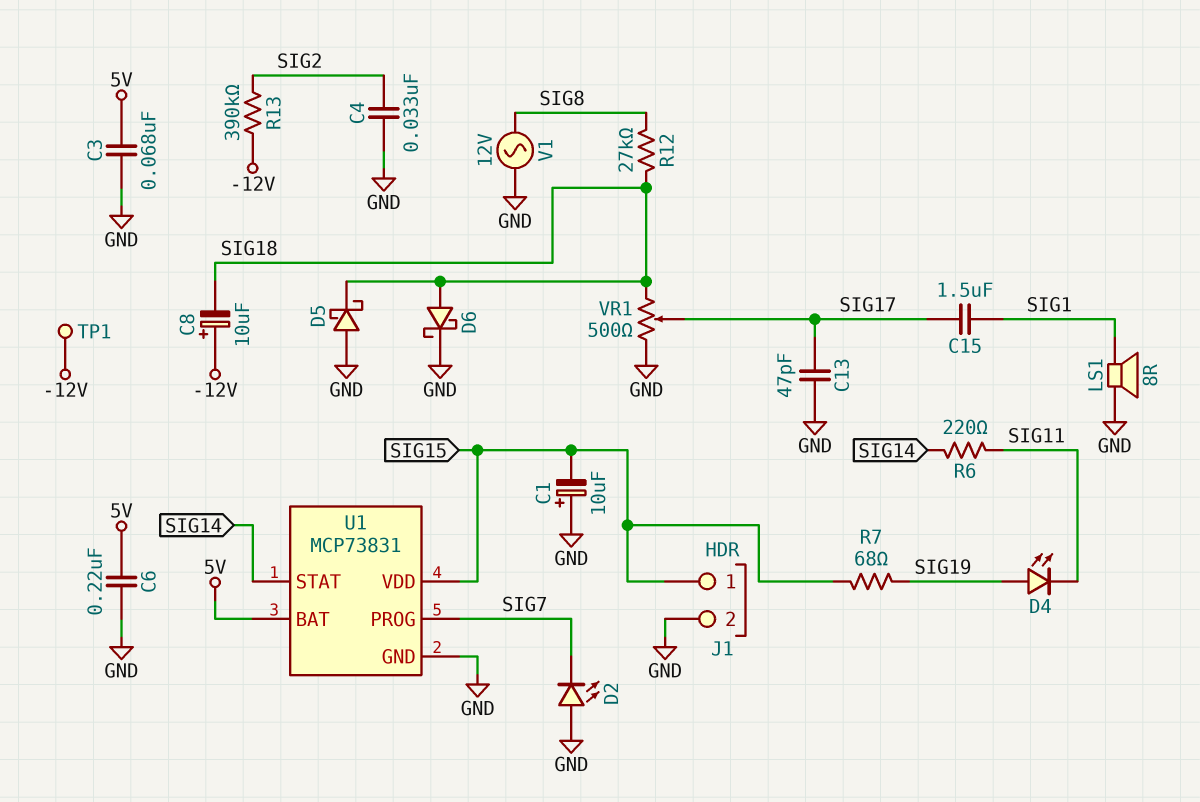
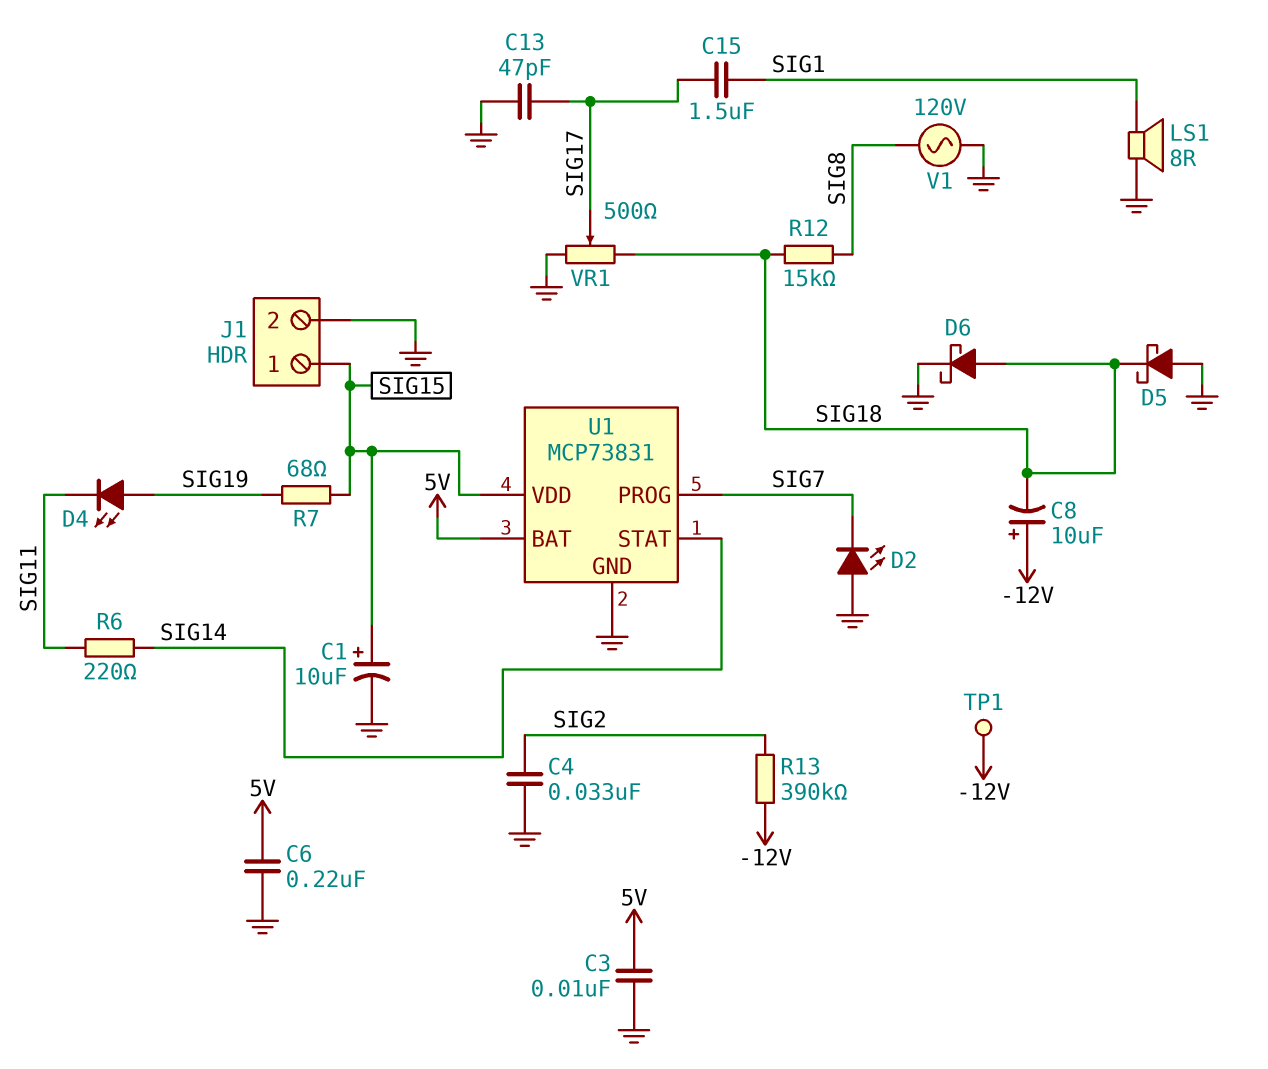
C1: 10uF (plus GND, minus SIG15) -> 10uF (plus SIG15, minus GND)
C3: 68nF (5V, GND) -> 10nF (5V, GND)
R12: 27k (SIG8, SIG18) -> 15k (SIG8, SIG18)
V1: AC 12V (GND, SIG8) -> AC 120V (GND, SIG8)

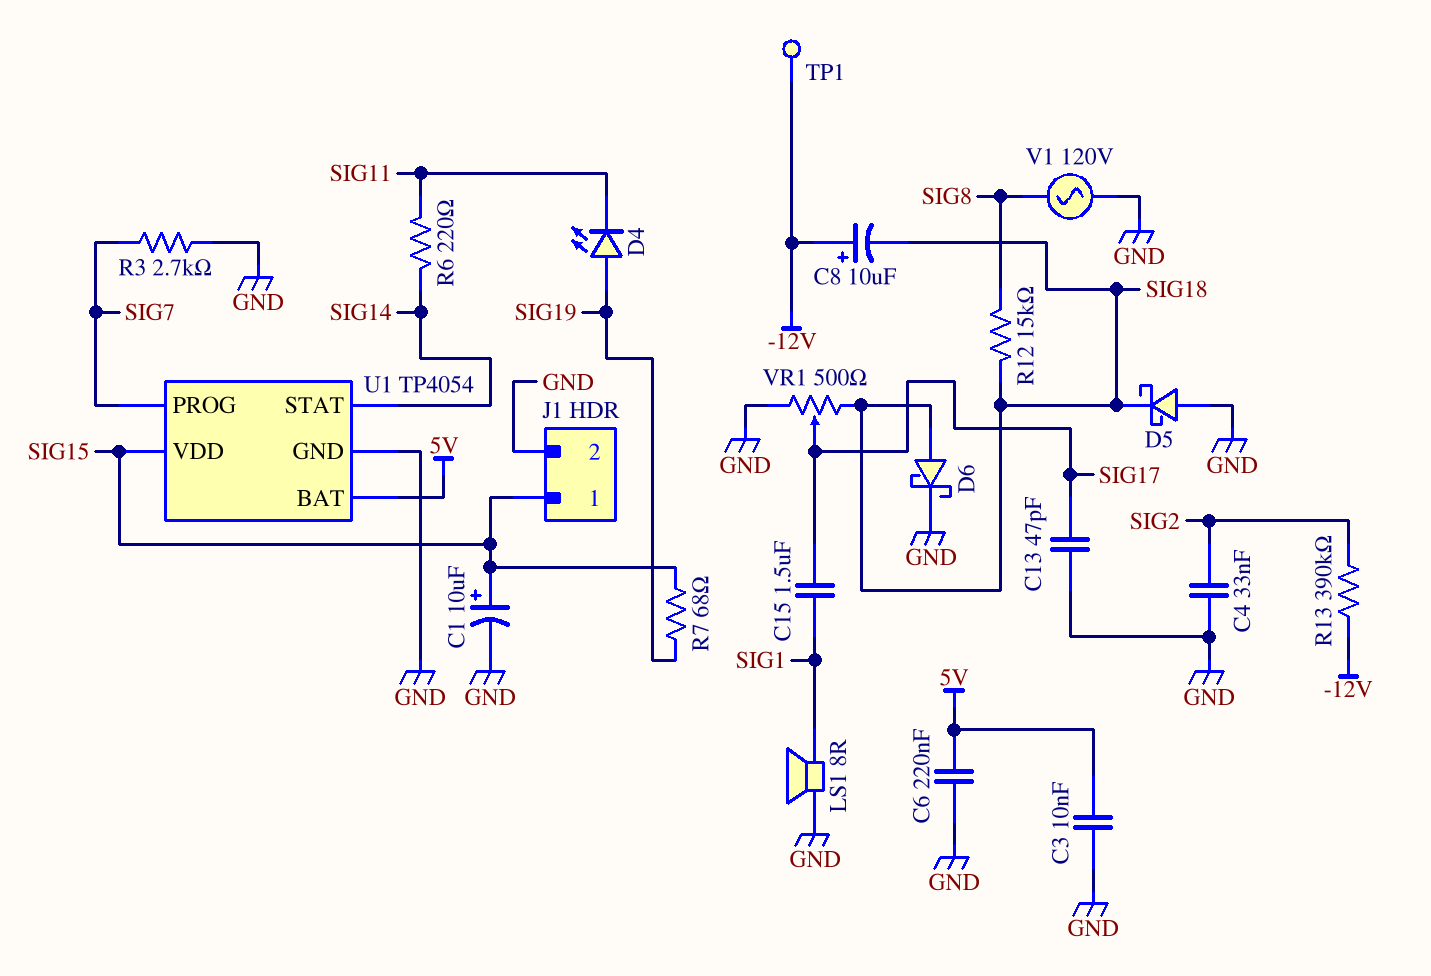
D2: LED (A GND, K SIG7) -> none
R3: none -> 2.7k (GND, SIG7)
U1: MCP73831 -> TP4054

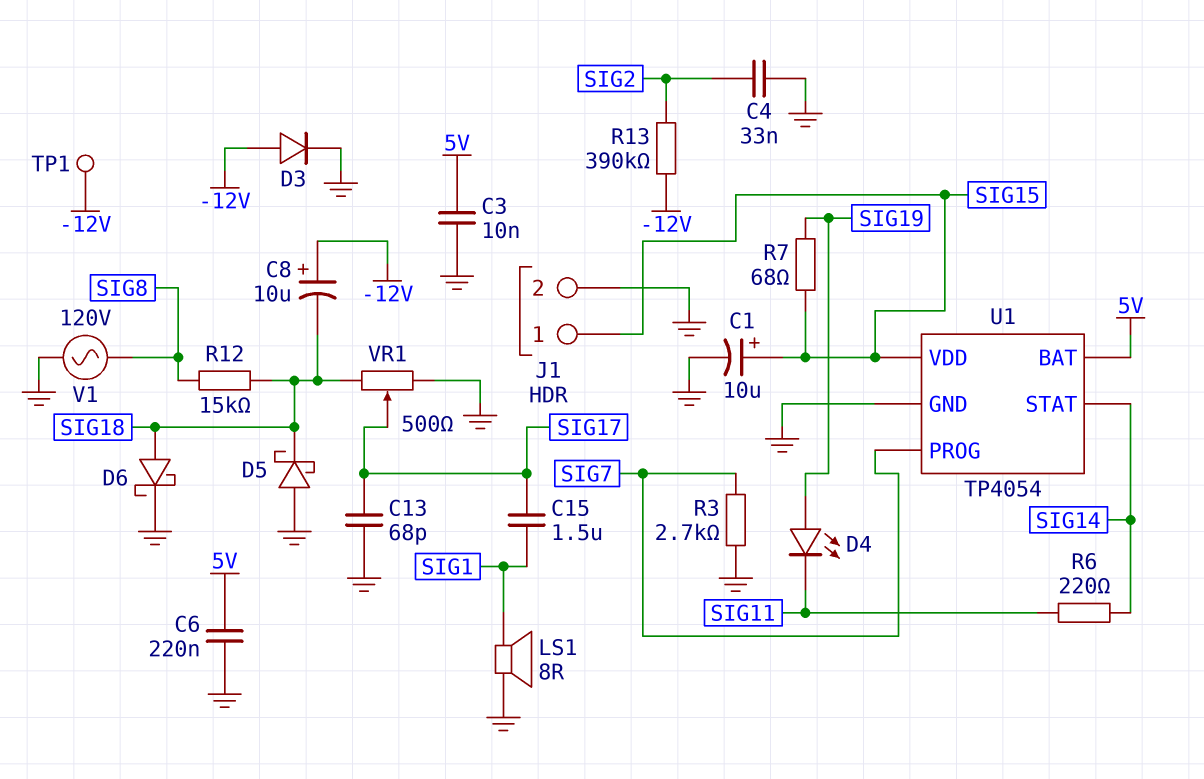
C13: 47pF (GND, SIG17) -> 68pF (GND, SIG17)
D3: none -> diode (A -12V, K GND)

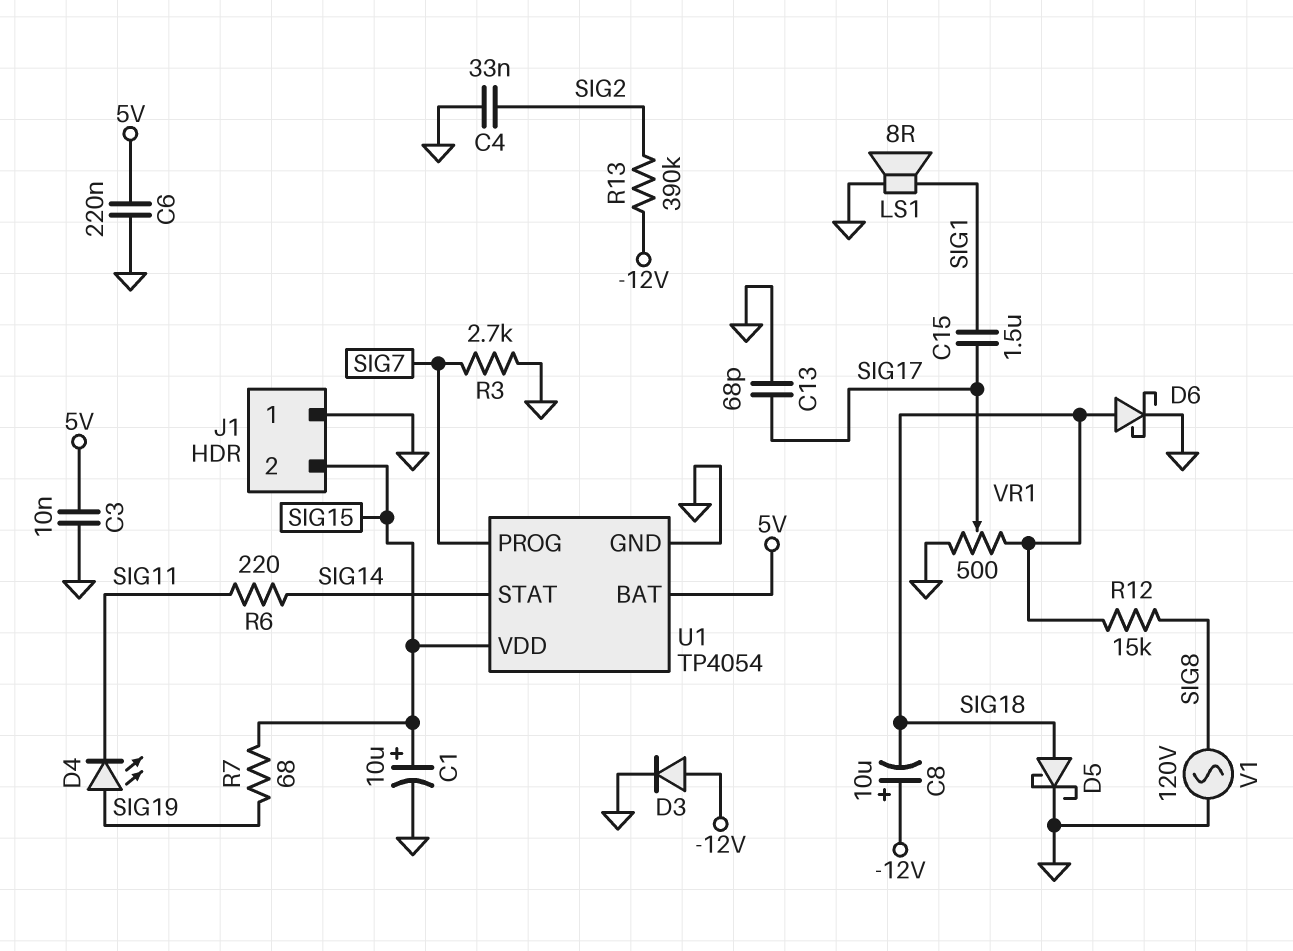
D5: schottky (A GND, K SIG18) -> schottky (A SIG18, K GND)
J1 pin 1: SIG15 -> GND
J1 pin 2: GND -> SIG15
TP1: test point (-12V) -> none

